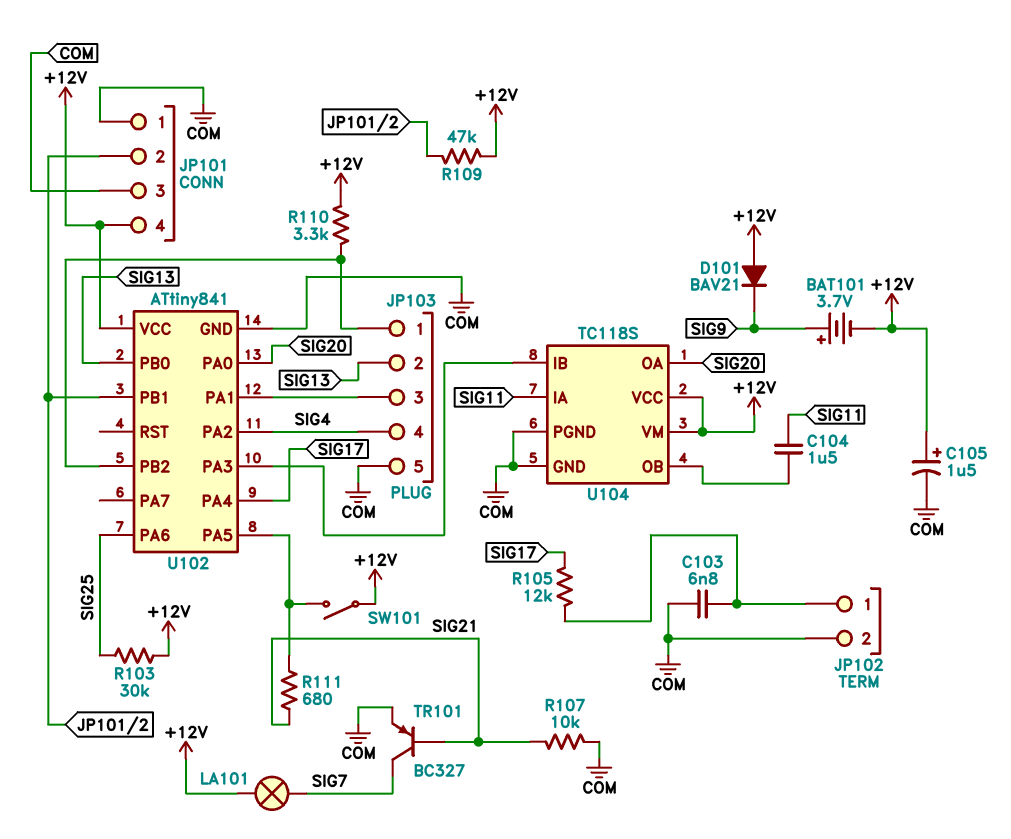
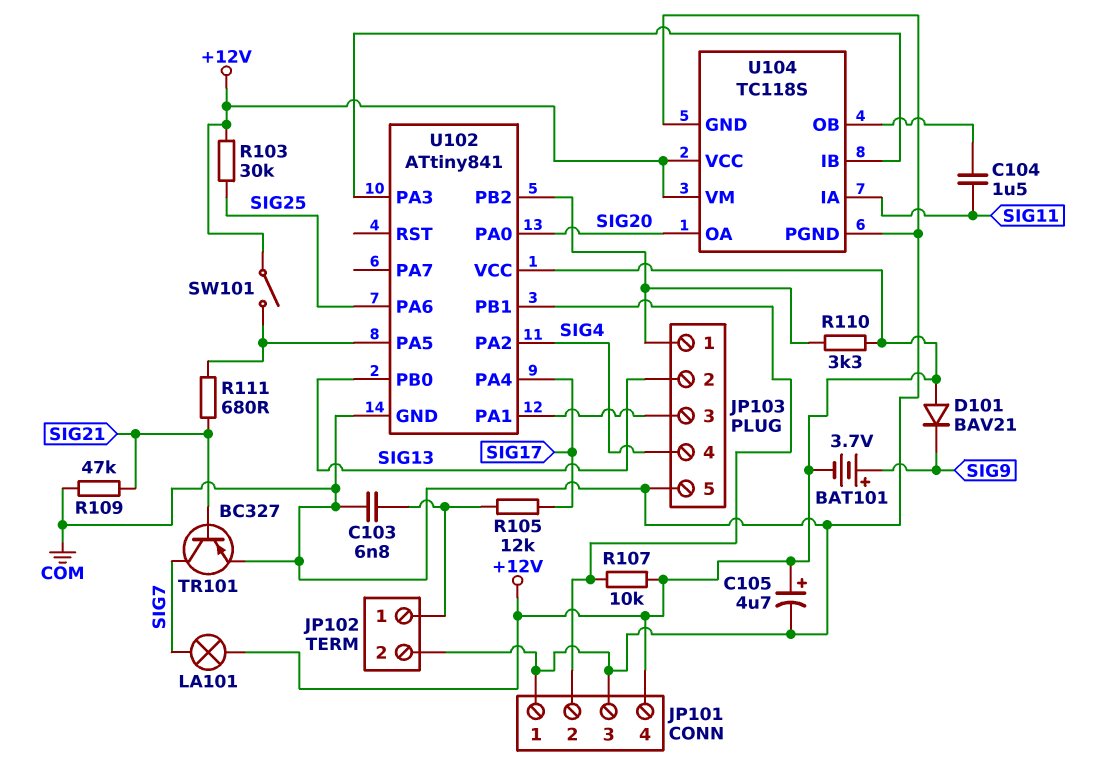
C105: 1.5uF (plus +12V, minus COM) -> 4.7uF (plus +12V, minus COM)
R107: 10k (COM, SIG21) -> 10k (+12V, JP101/2)
R109: 47k (+12V, JP101/2) -> 47k (COM, SIG21)

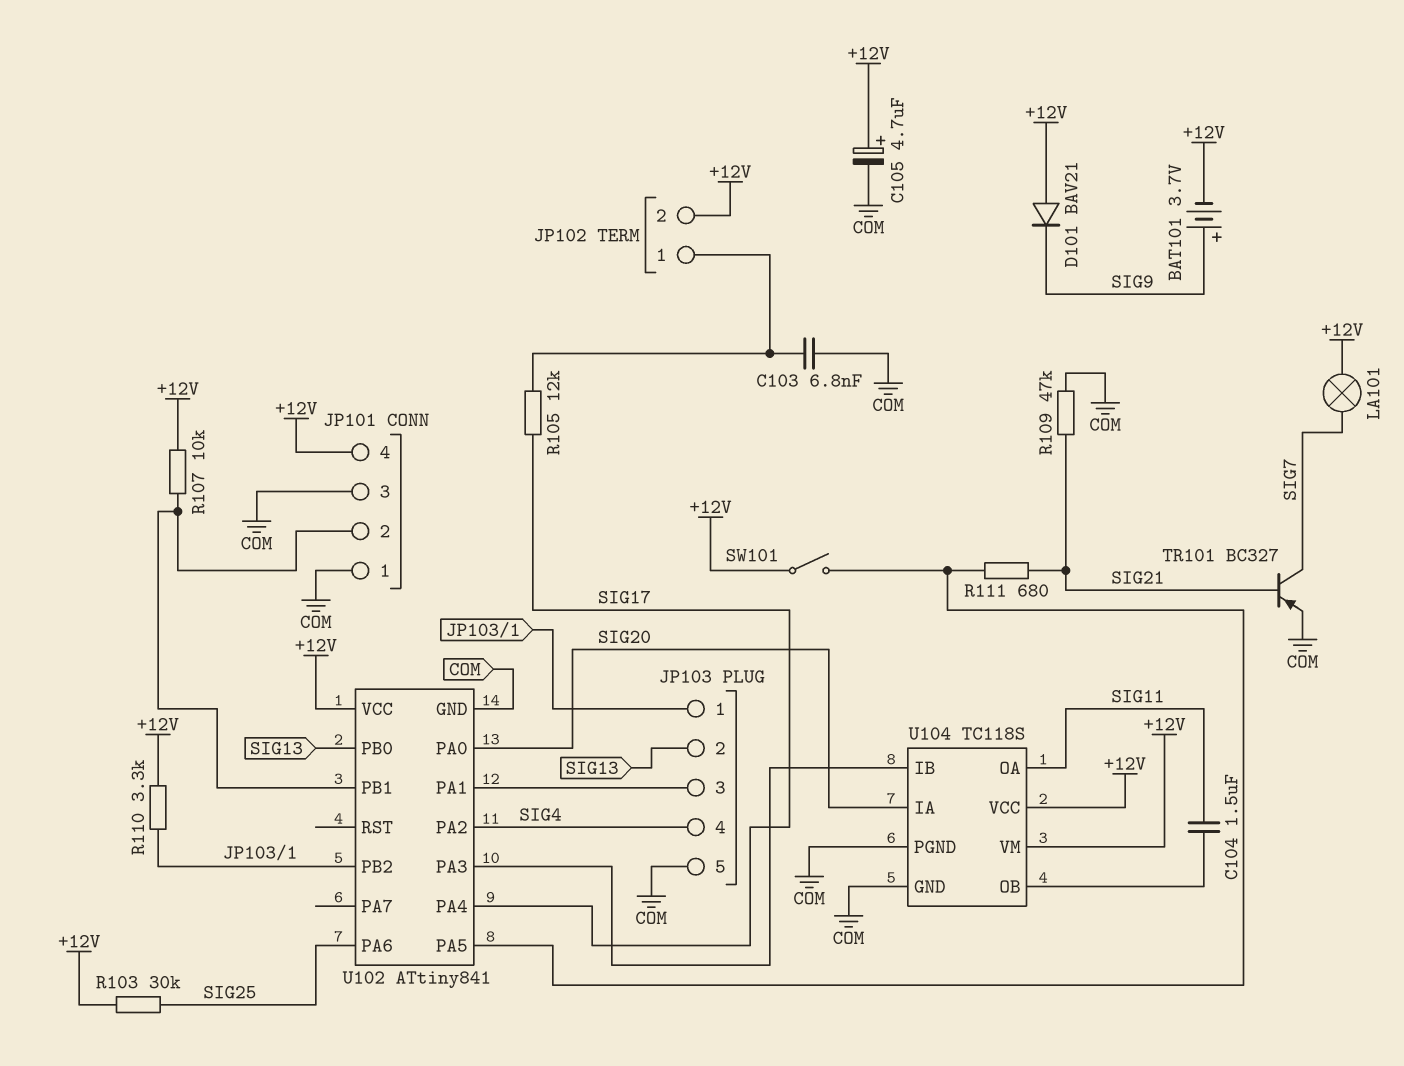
JP102 pin 2: COM -> +12V
U104 pin IA: SIG11 -> SIG20
U104 pin OA: SIG20 -> SIG11

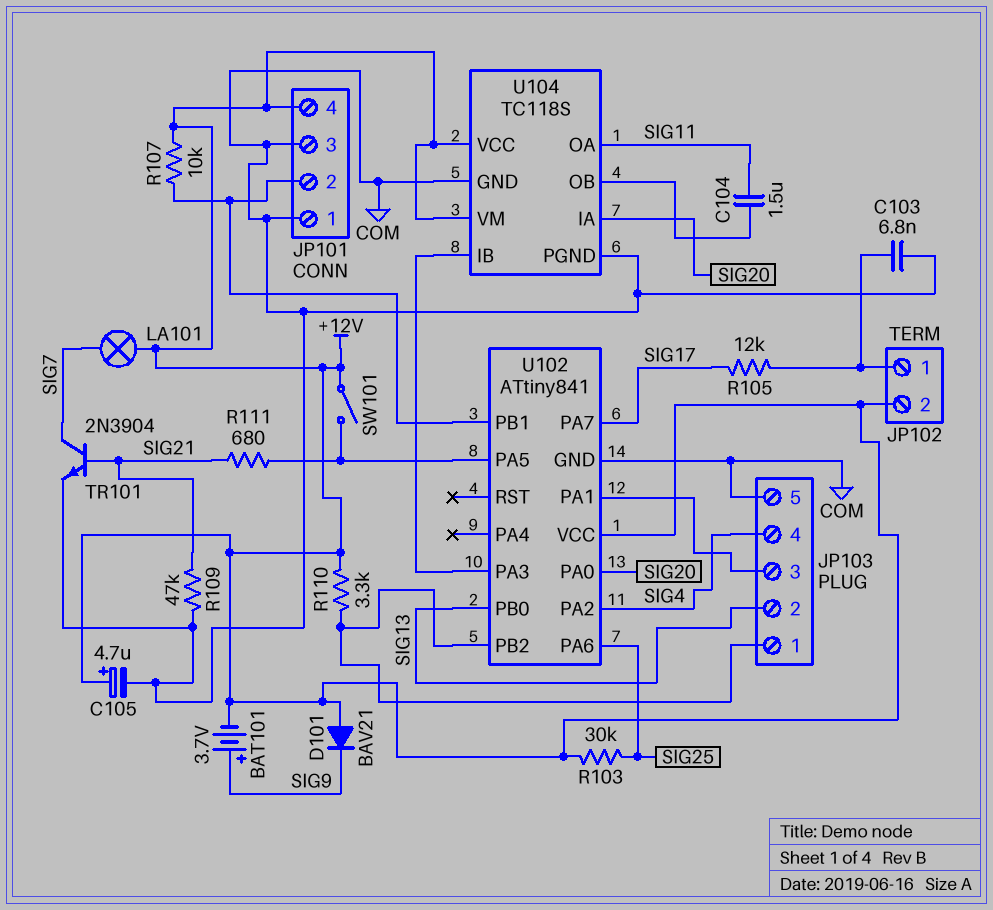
TR101: PNP BC327 (B SIG21, C SIG7, E COM) -> NPN 2N3904 (B SIG21, C SIG7, E COM)
U102 pin PA4: SIG17 -> none
U102 pin PA7: none -> SIG17

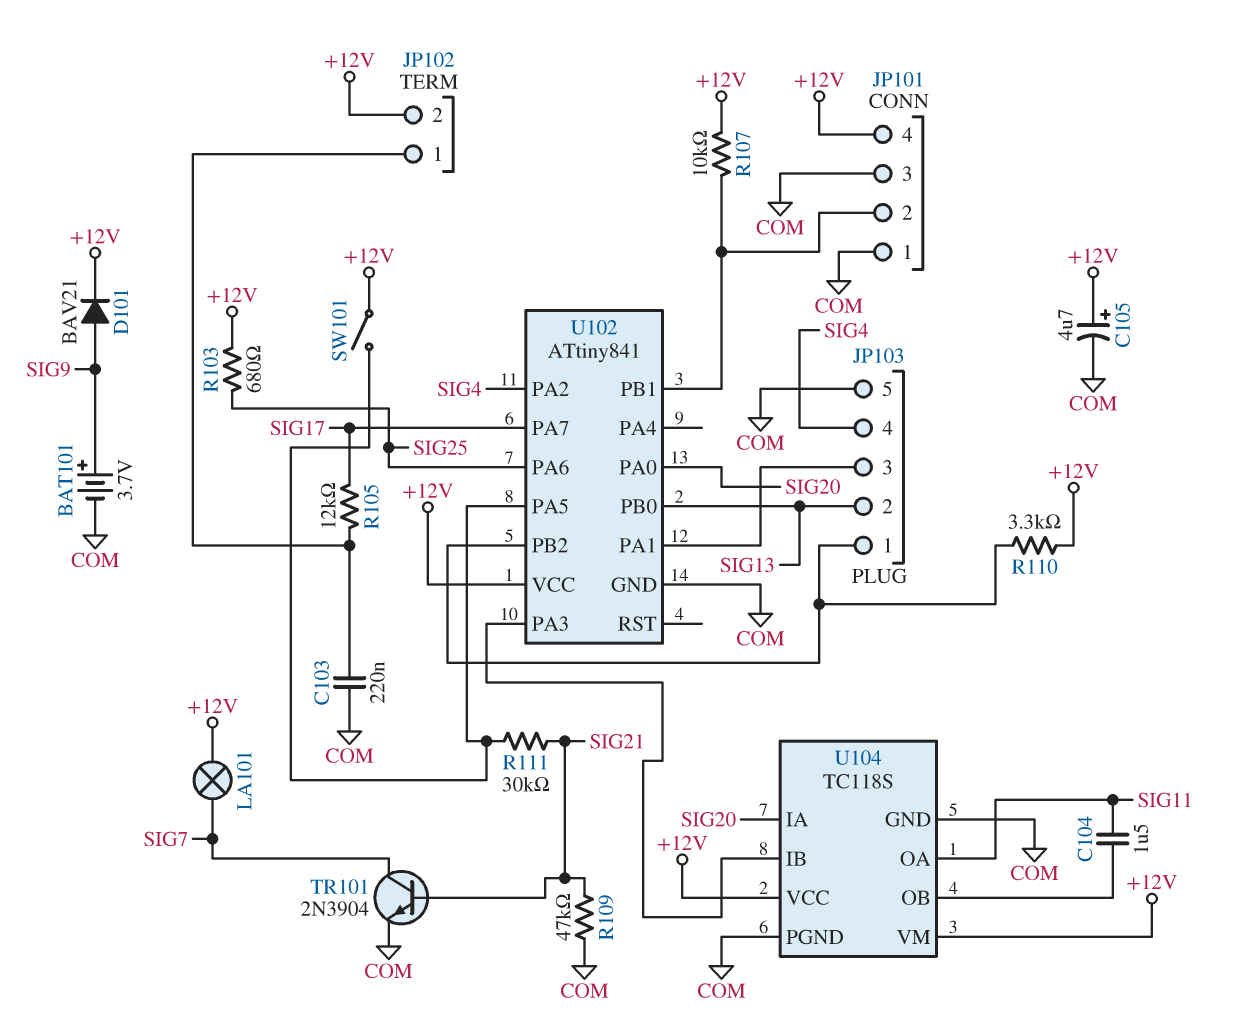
BAT101: 3.7V (plus SIG9, minus +12V) -> 3.7V (plus SIG9, minus COM)
C103: 6.8nF (COM, JP102/1) -> 220nF (COM, JP102/1)
D101: diode BAV21 (A +12V, K SIG9) -> diode BAV21 (A SIG9, K +12V)
R103: 30k (+12V, SIG25) -> 680 (+12V, SIG25)
R111: 680 (SIG21, U102/PA5) -> 30k (SIG21, U102/PA5)

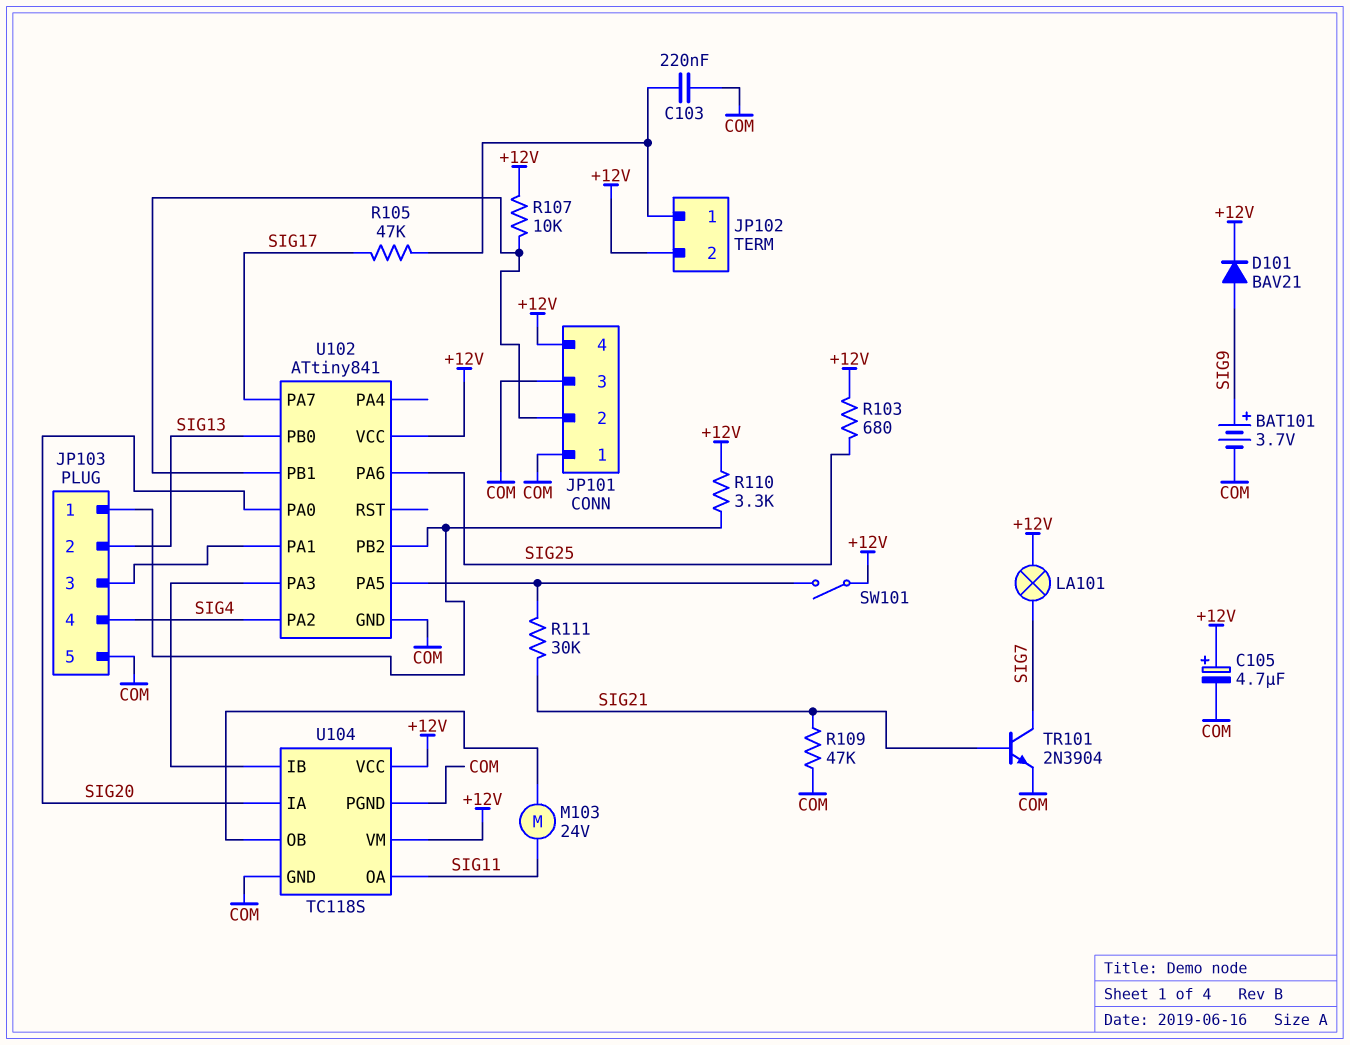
C104: 1.5uF (SIG11, U104/OB) -> none
M103: none -> motor 24V (SIG11, U104/OB)
R105: 12k (JP102/1, SIG17) -> 47k (JP102/1, SIG17)

